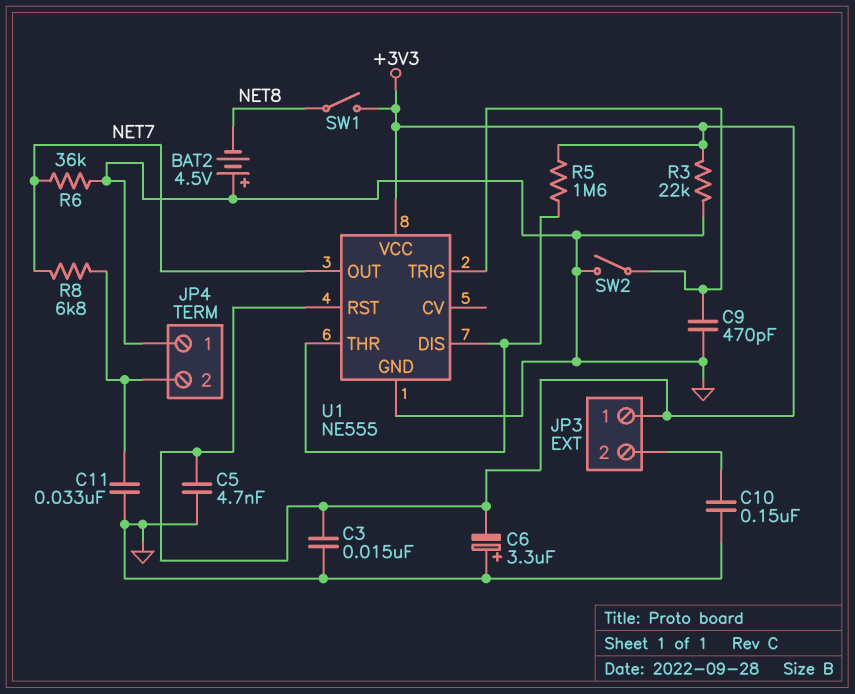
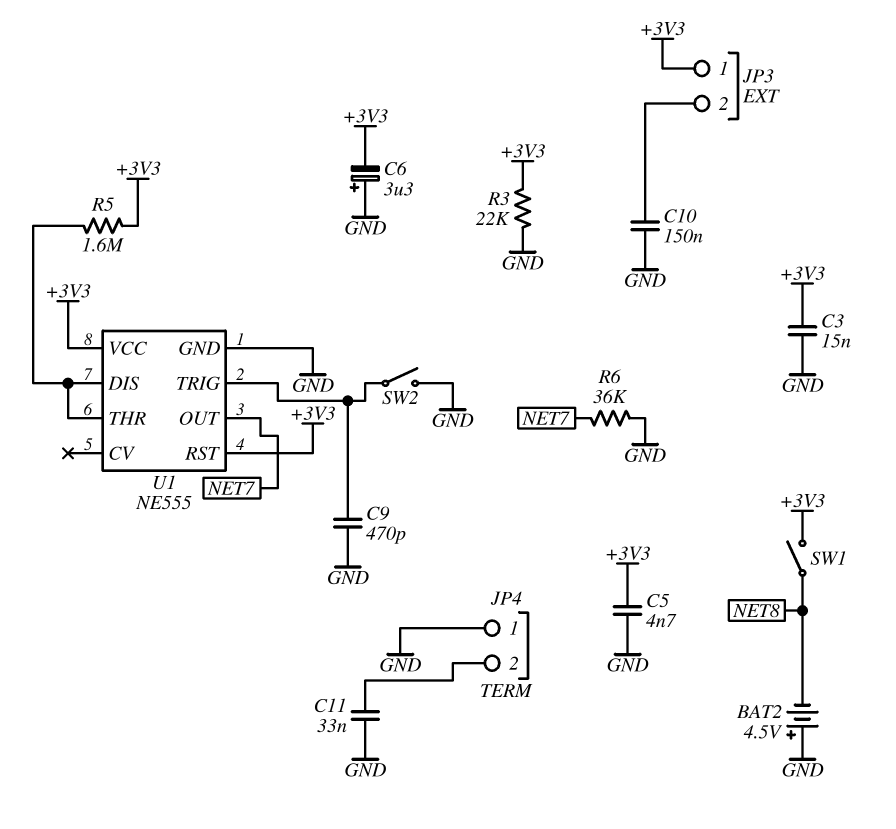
R8: 6.8k (JP4/2, NET7) -> none

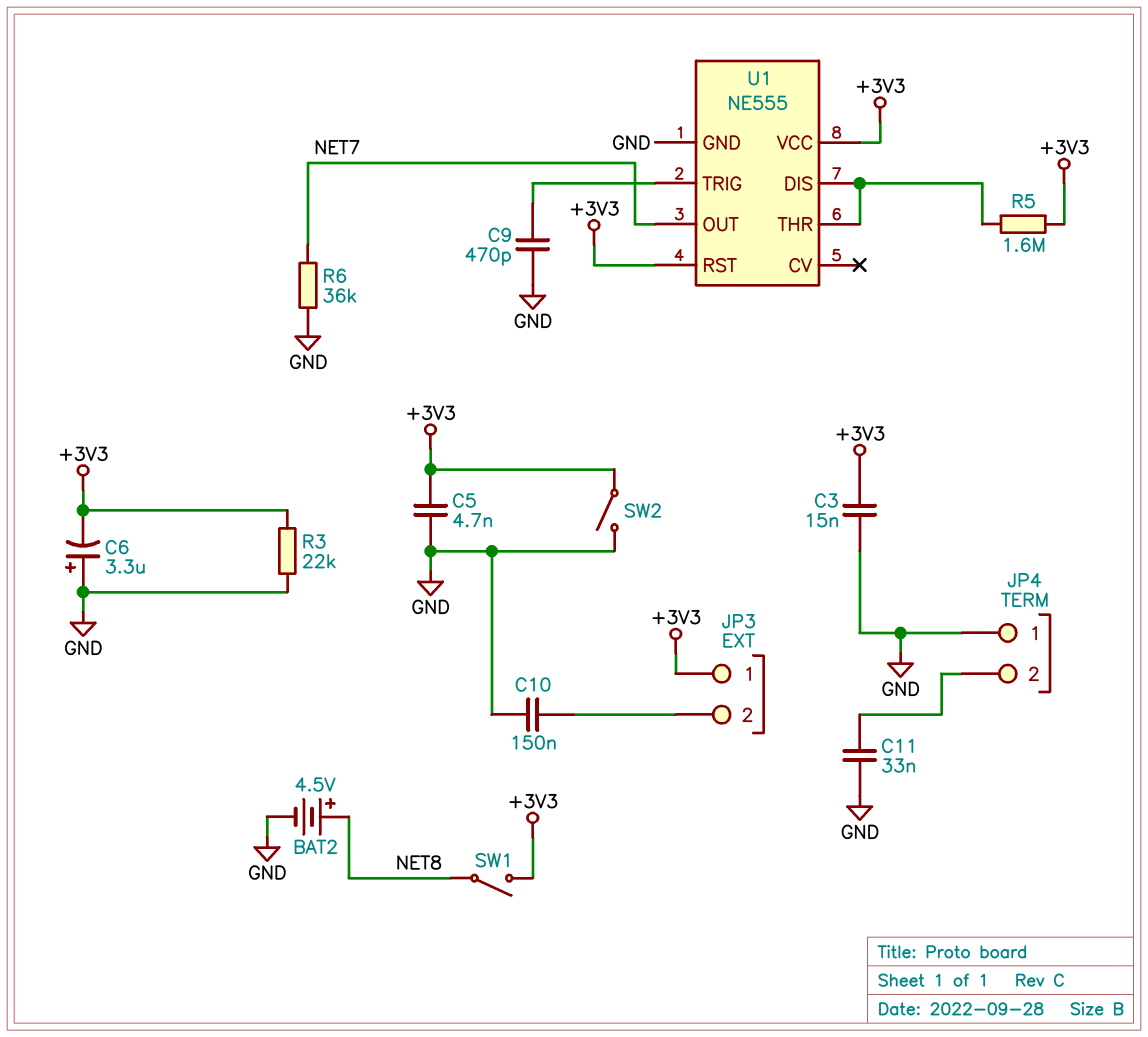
BAT2: 4.5V (plus GND, minus NET8) -> 4.5V (plus NET8, minus GND)
SW2: switch (GND, U1/TRIG) -> switch (+3V3, GND)

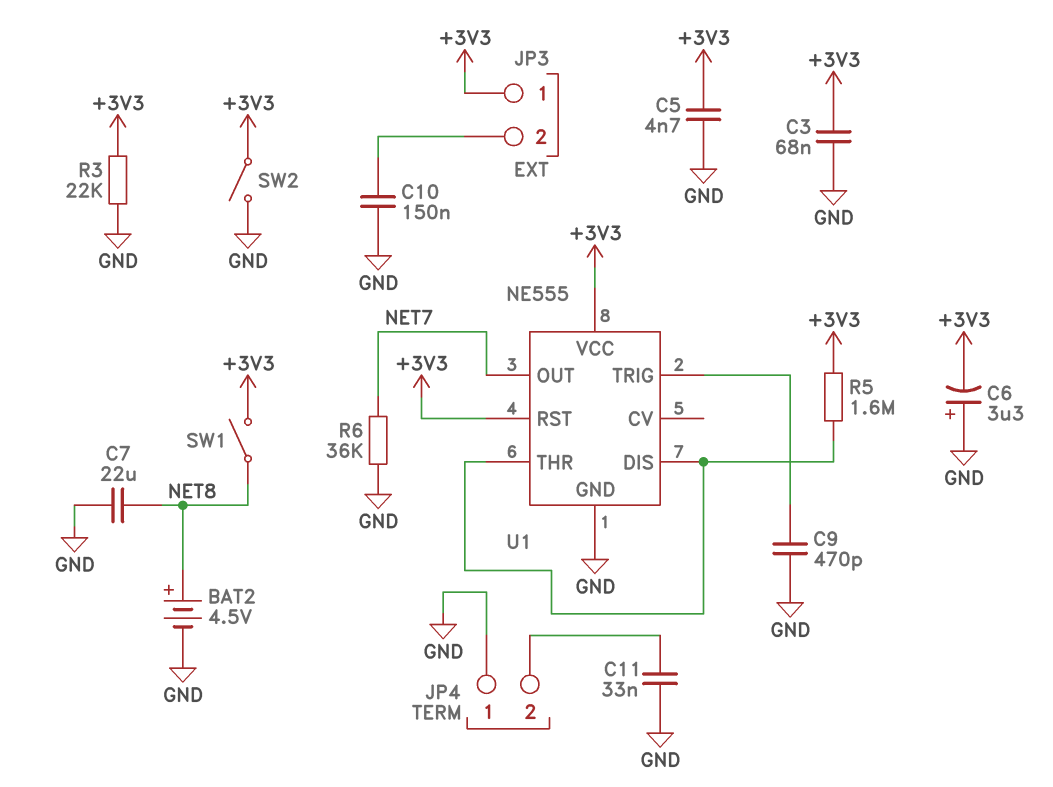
C3: 15nF (+3V3, GND) -> 68nF (+3V3, GND)
C7: none -> 22uF (GND, NET8)

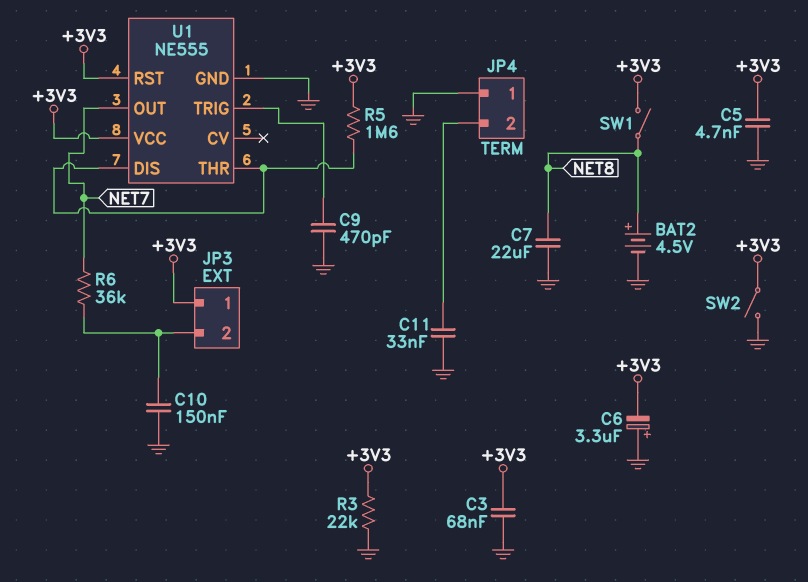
R6: 36k (GND, NET7) -> 36k (JP3/2, NET7)

